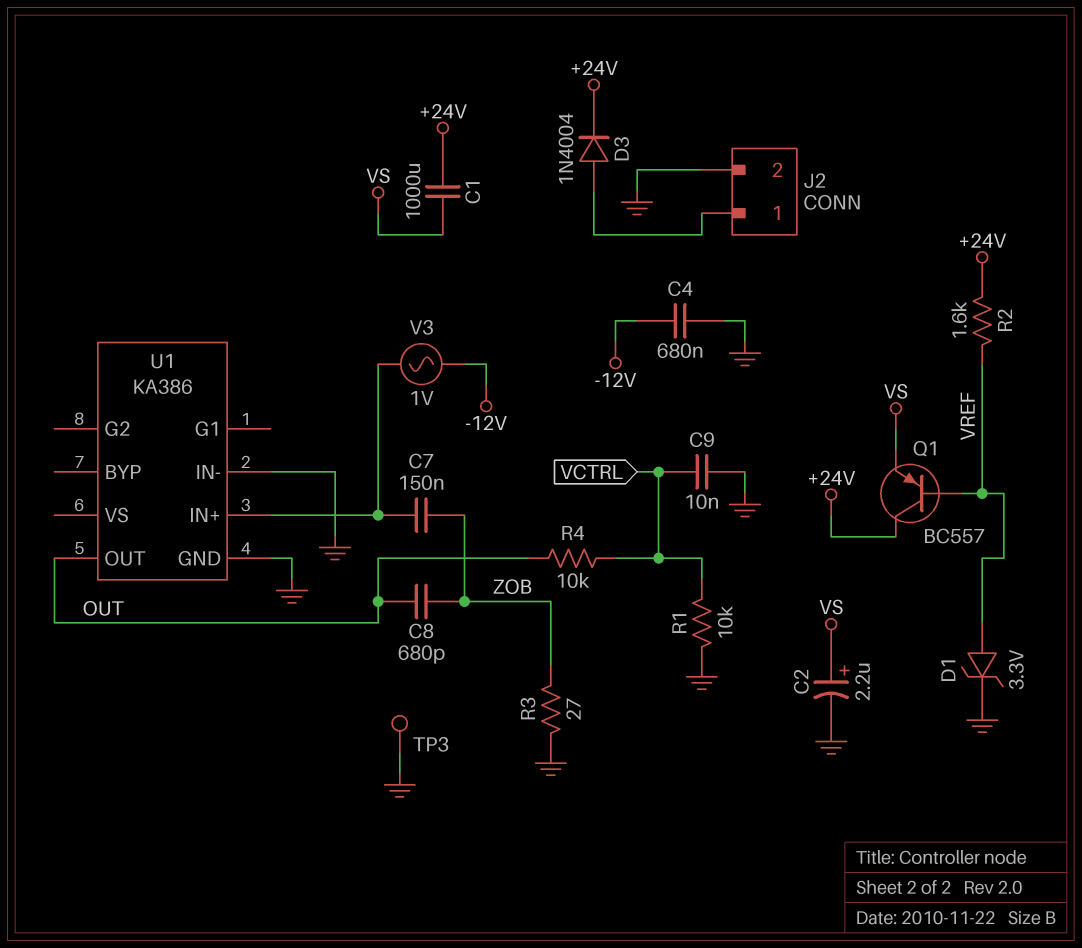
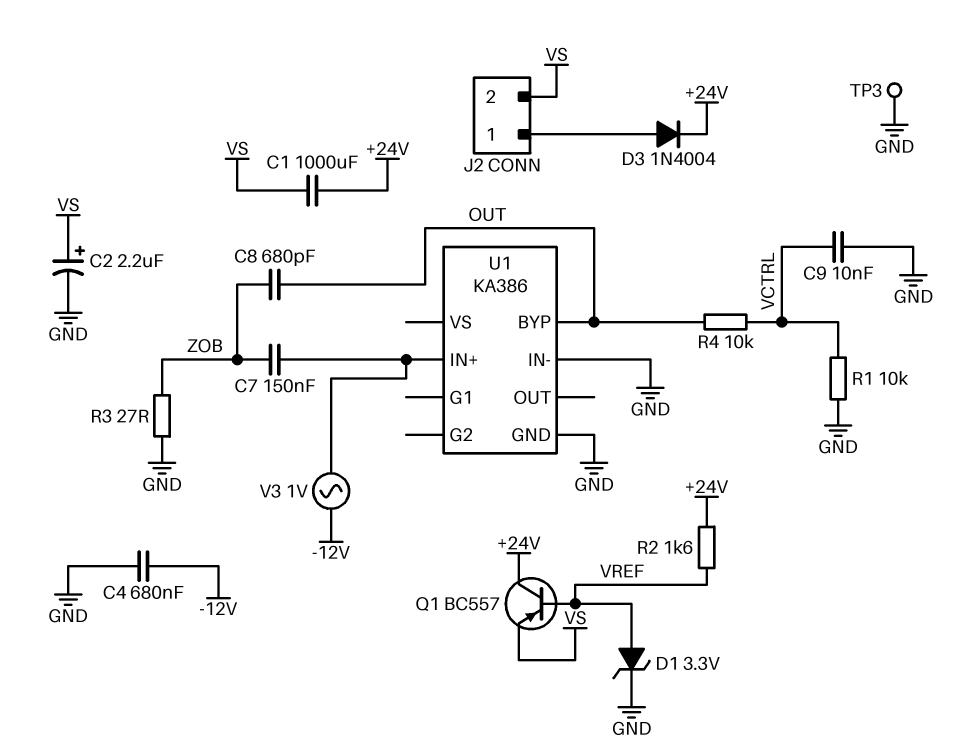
J2 pin 2: GND -> VS
U1 pin BYP: none -> OUT
U1 pin OUT: OUT -> none

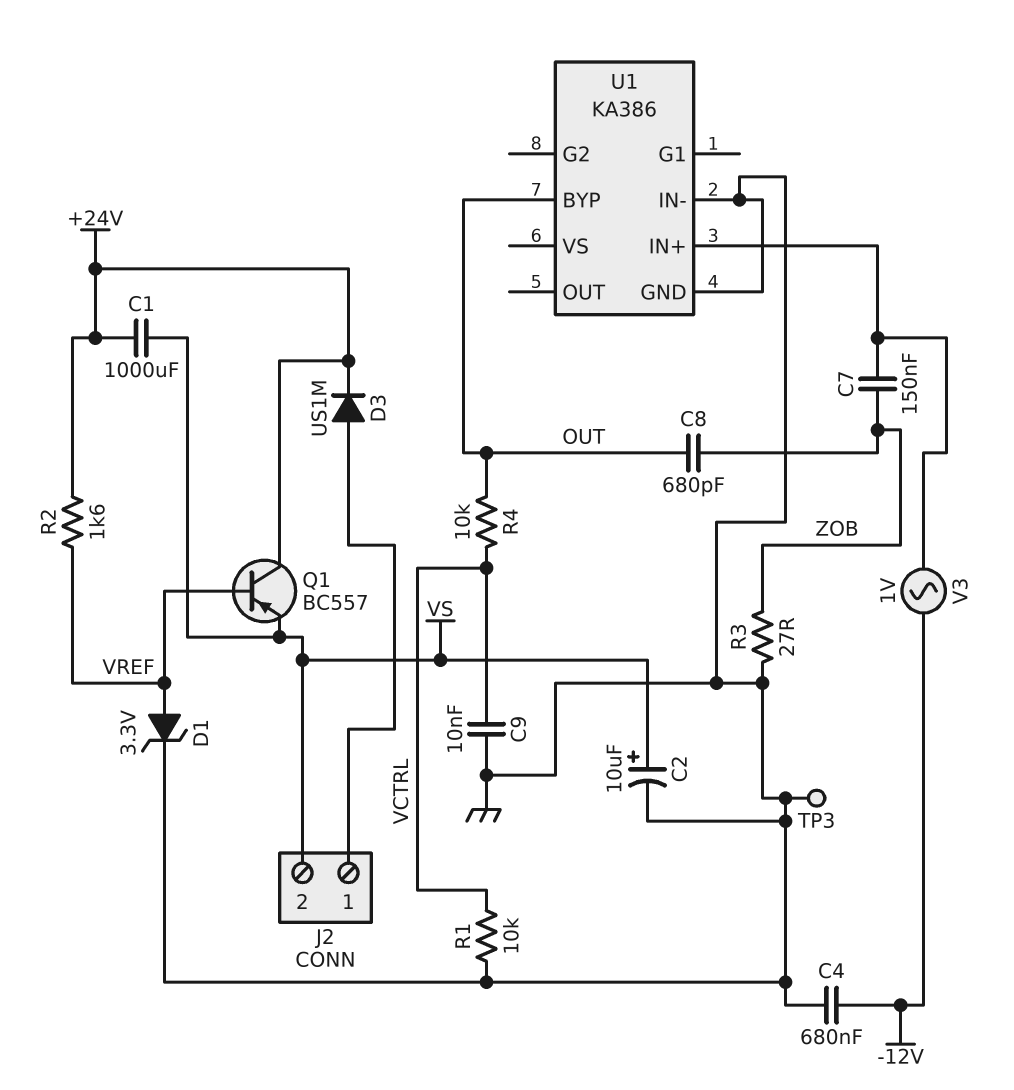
C2: 2.2uF (plus VS, minus GND) -> 10uF (plus VS, minus GND)
D3: diode 1N4004 (A J2/1, K +24V) -> diode US1M (A J2/1, K +24V)

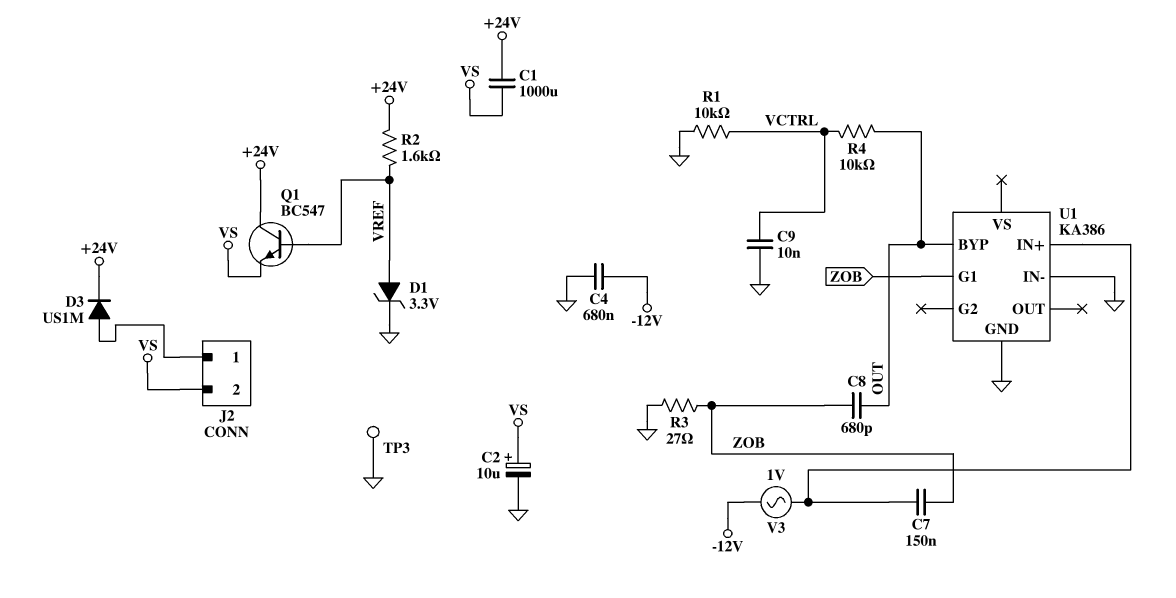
Q1: PNP BC557 (B VREF, C +24V, E VS) -> NPN BC547 (B VREF, C +24V, E VS)
U1 pin G1: none -> ZOB

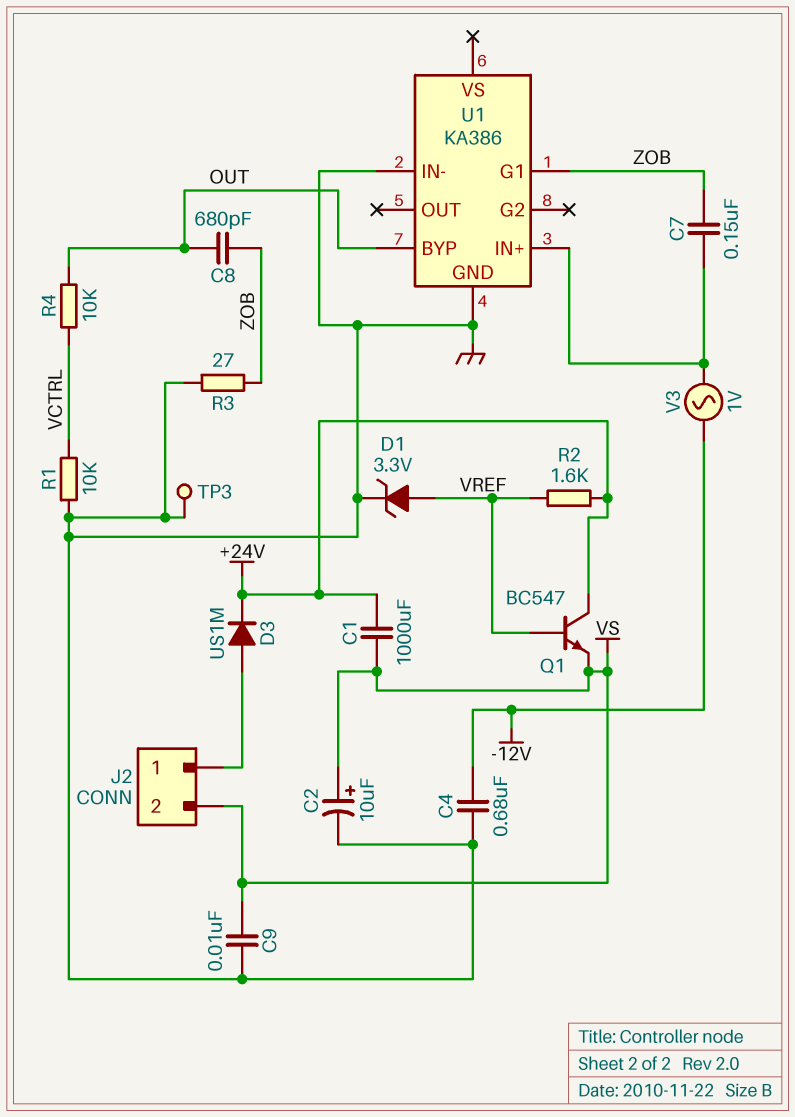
C9: 10nF (GND, VCTRL) -> 10nF (GND, VS)

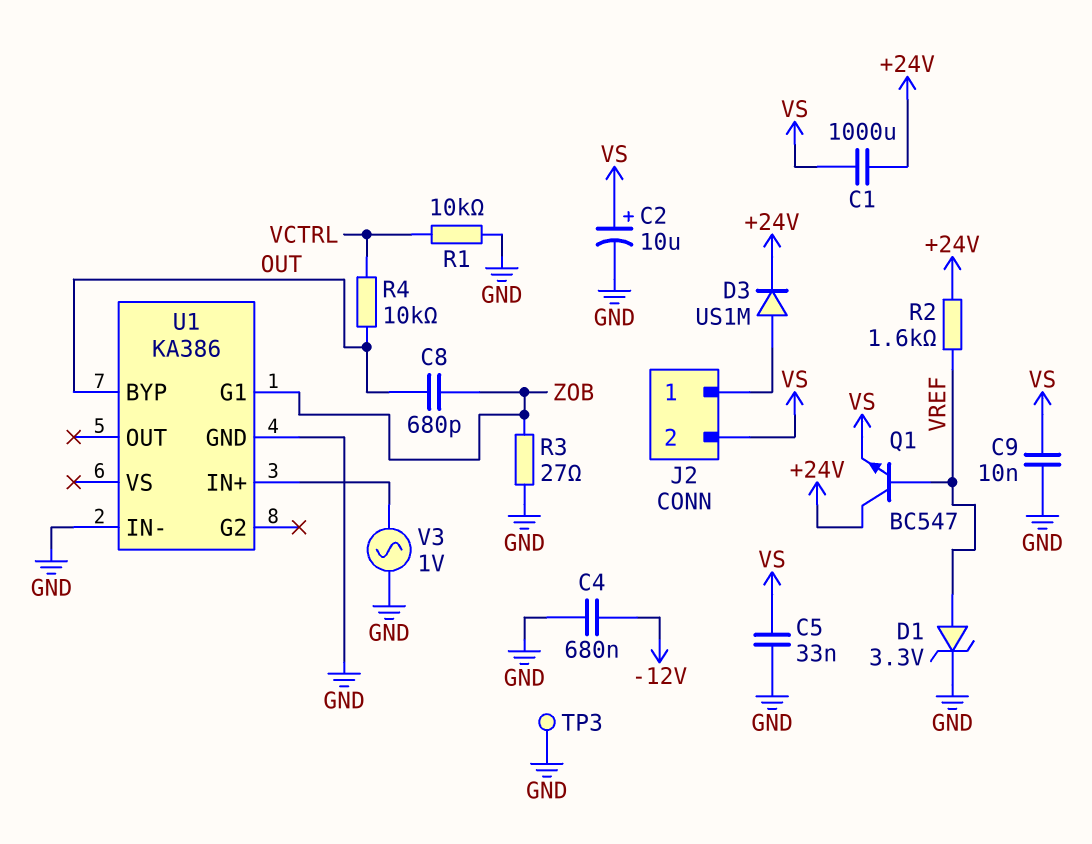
C5: none -> 33nF (GND, VS)
C7: 150nF (U1/IN+, ZOB) -> none
V3: AC 1V (-12V, U1/IN+) -> AC 1V (GND, U1/IN+)

